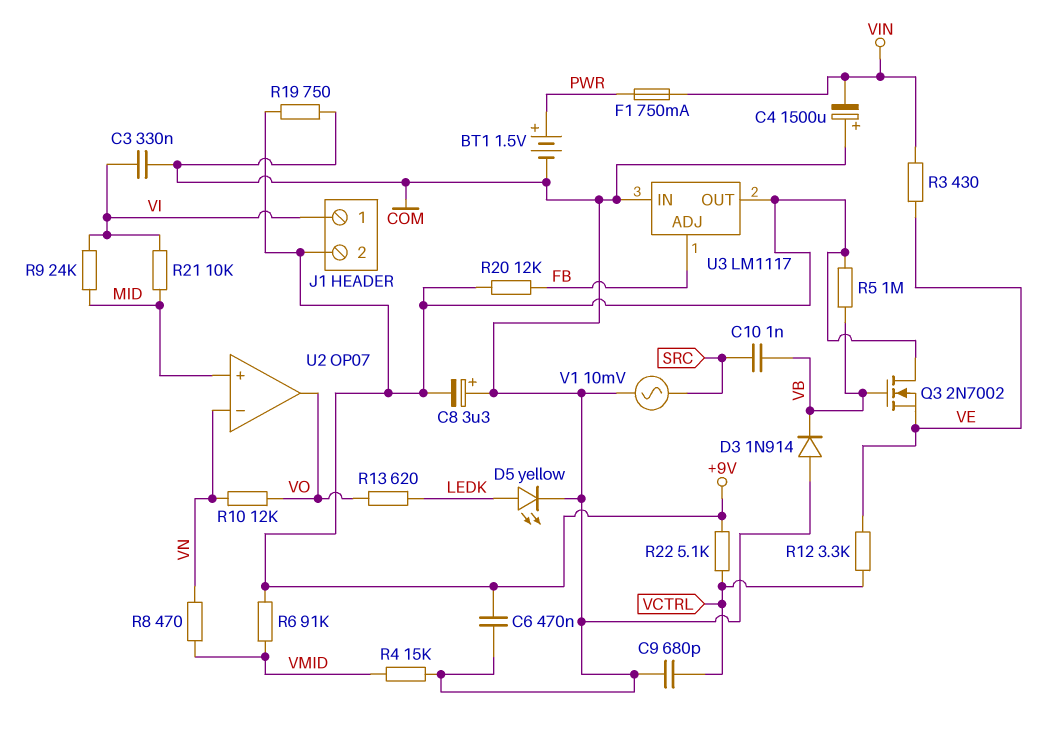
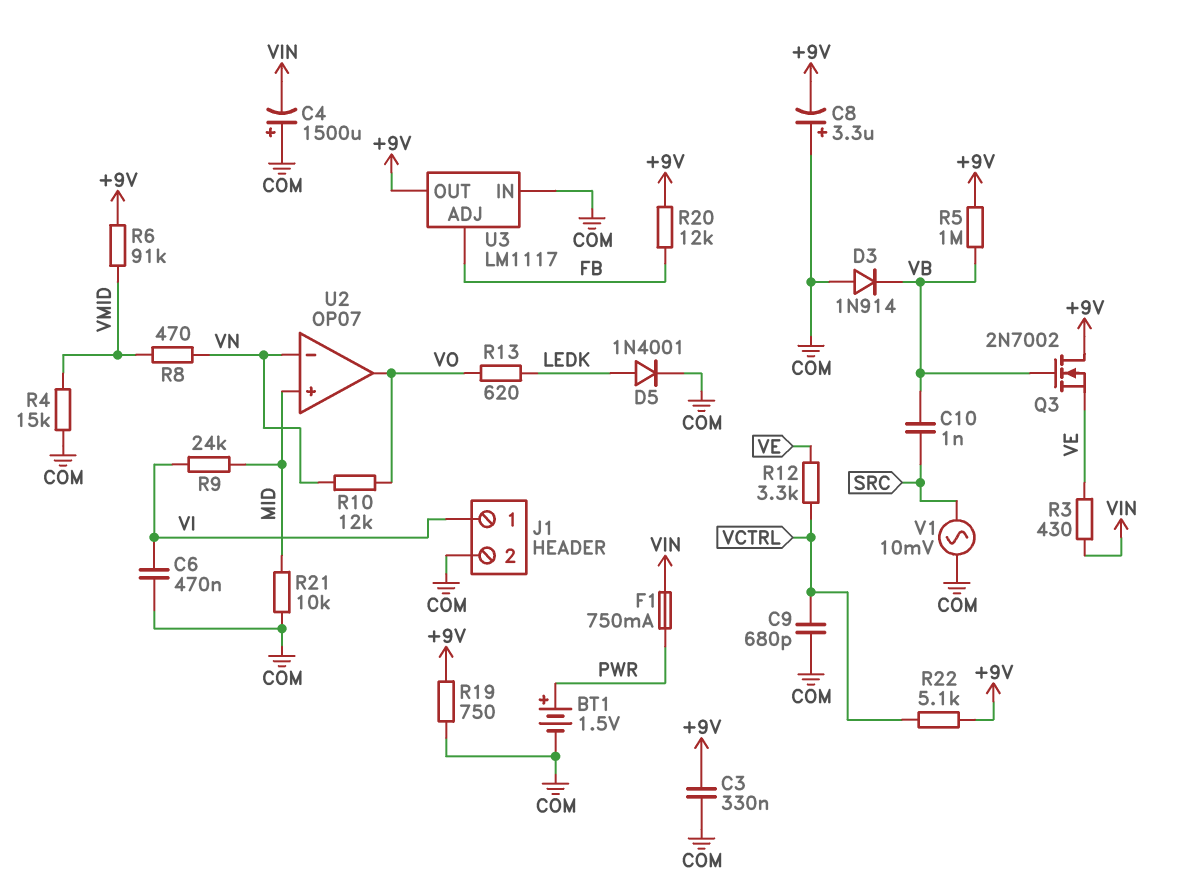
C3: 330nF (COM, VI) -> 330nF (+9V, COM)
C6: 470nF (+9V, COM) -> 470nF (COM, VI)
D5: LED yellow (A LEDK, K COM) -> diode 1N4001 (A LEDK, K COM)
J1 pin 2: +9V -> COM
R21: 10k (MID, VI) -> 10k (COM, MID)

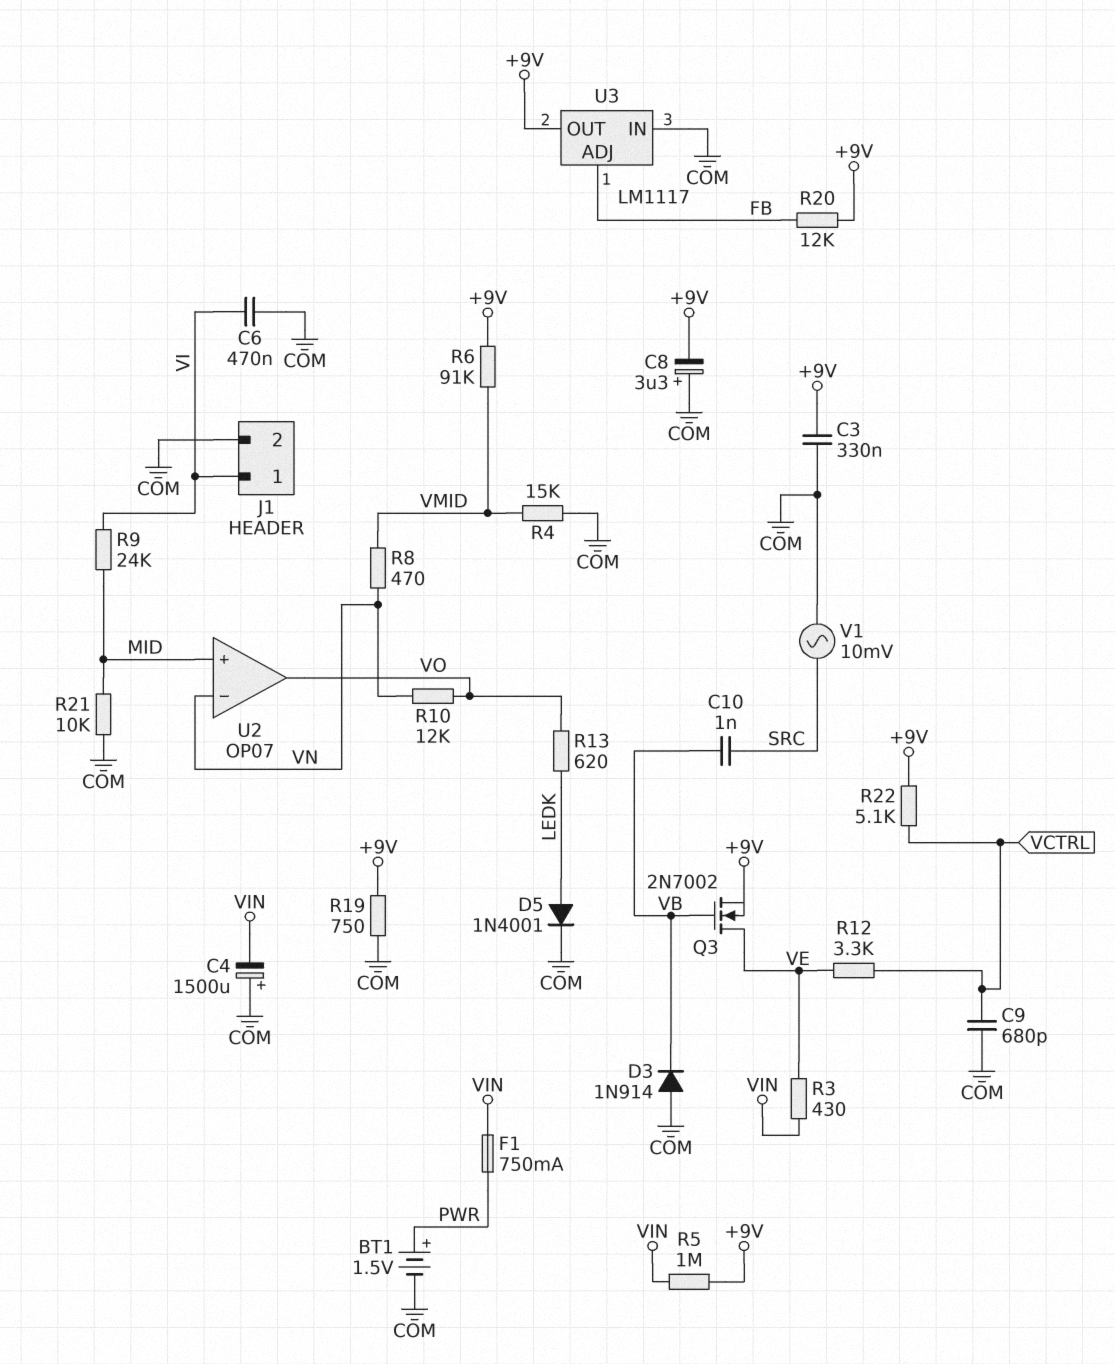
Q3: NMOS 2N7002 (G VB, D +9V, S VE) -> NMOS 2N7002 (G VB, D VE, S +9V)
R5: 1M (+9V, VB) -> 1M (+9V, VIN)

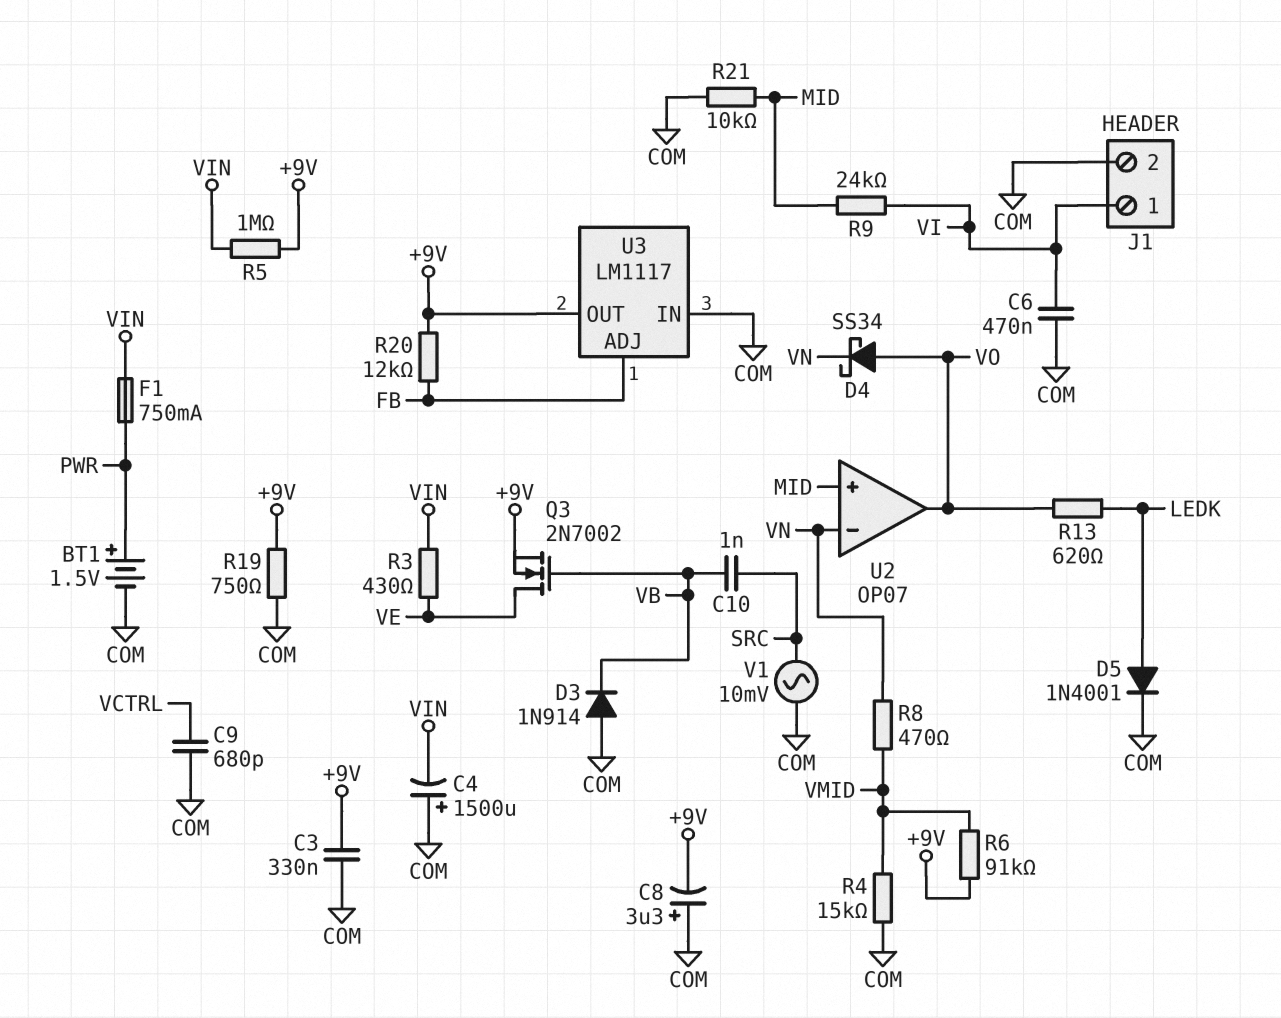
D4: none -> schottky SS34 (A VO, K VN)
R10: 12k (VN, VO) -> none
R12: 3.3k (VCTRL, VE) -> none
R22: 5.1k (+9V, VCTRL) -> none

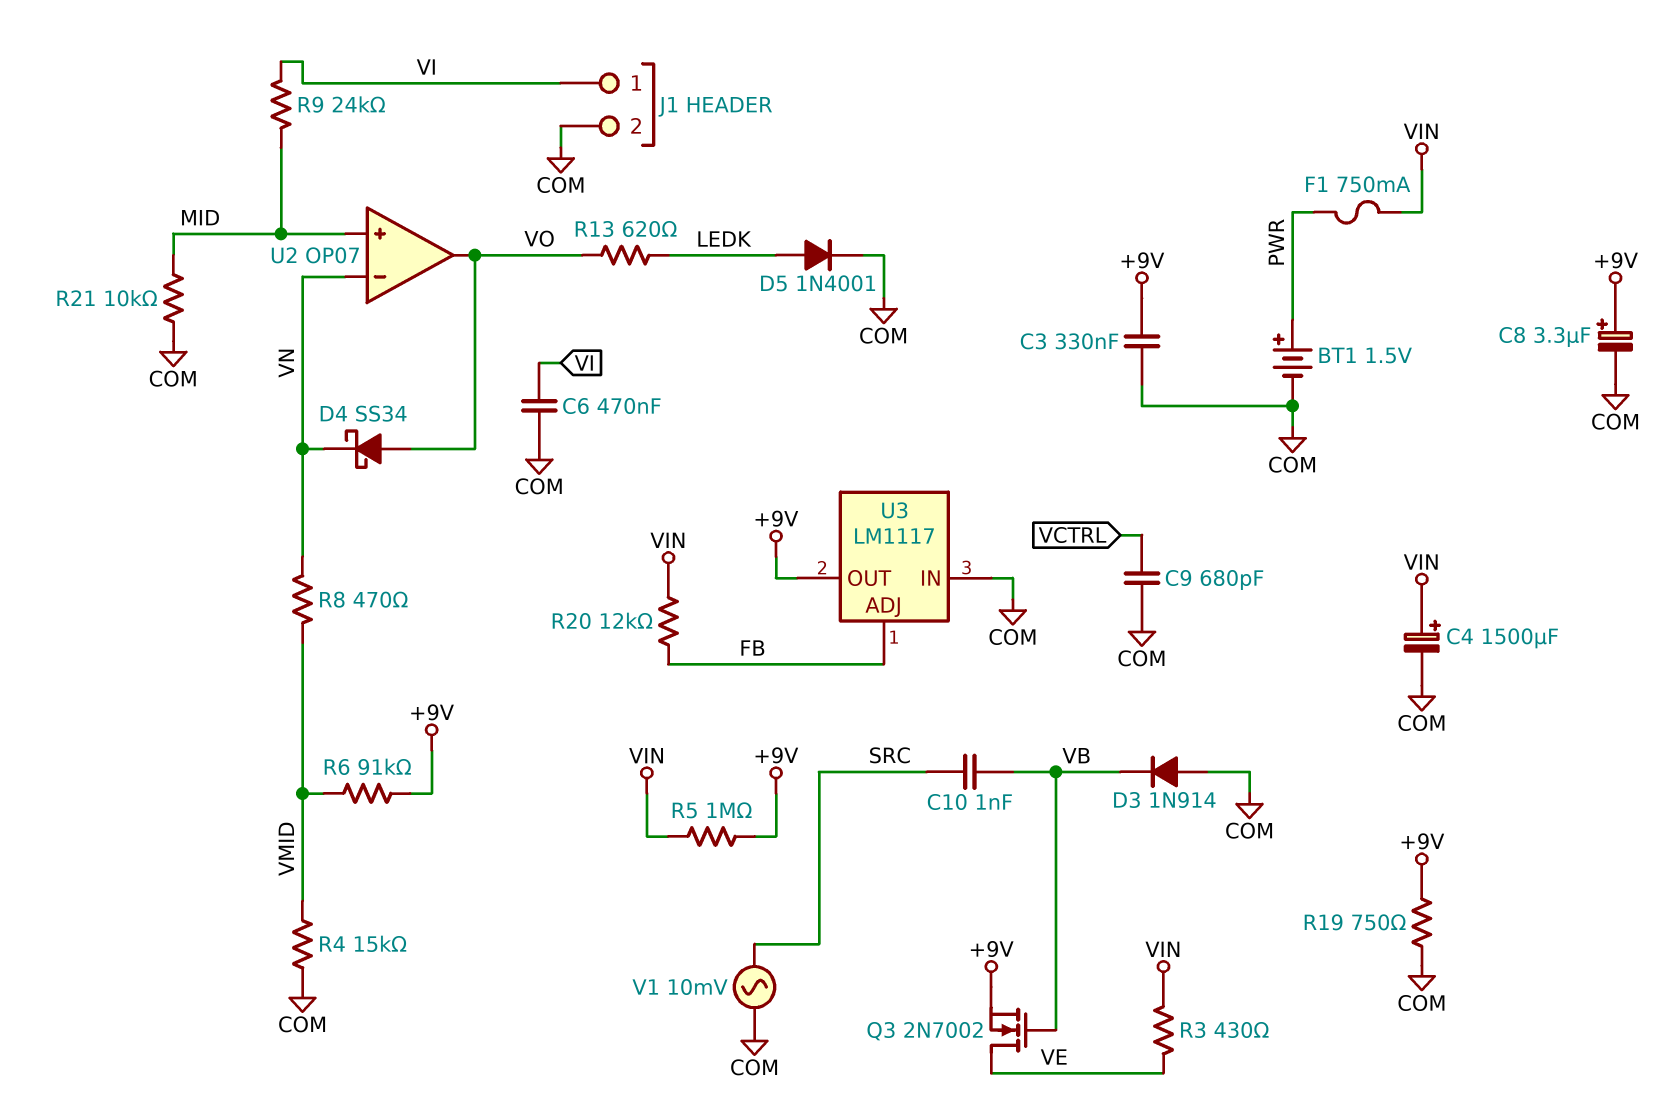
C4: 1500uF (plus COM, minus VIN) -> 1500uF (plus VIN, minus COM)
C8: 3.3uF (plus COM, minus +9V) -> 3.3uF (plus +9V, minus COM)
R20: 12k (+9V, FB) -> 12k (FB, VIN)

